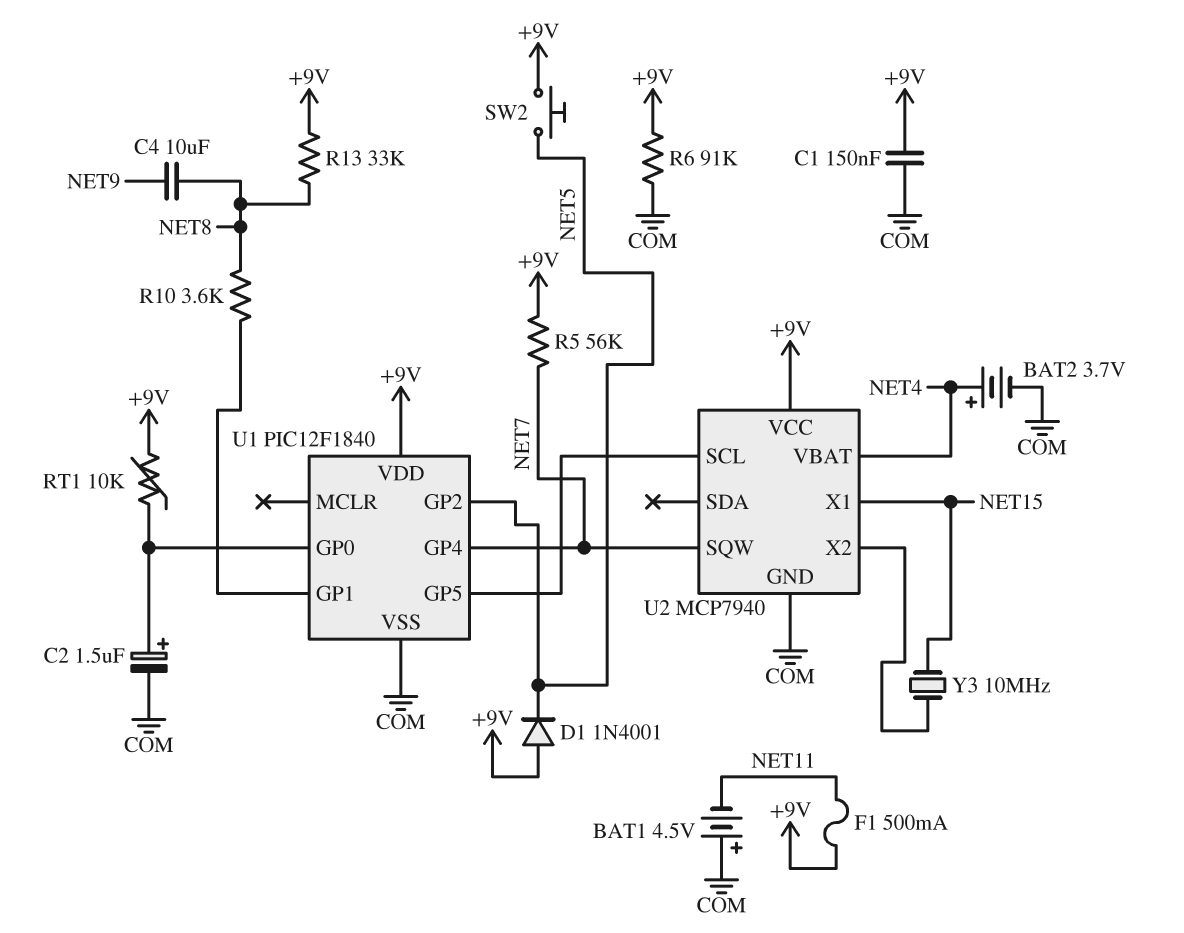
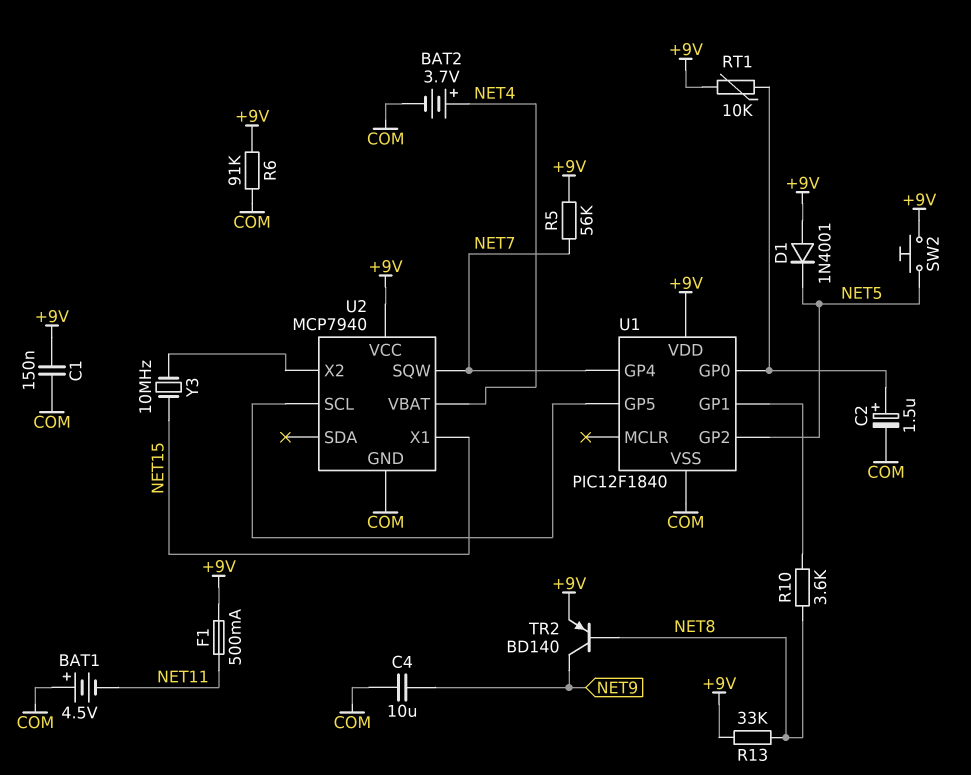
C4: 10uF (NET8, NET9) -> 10uF (COM, NET9)
TR2: none -> PNP BD140 (B NET8, C NET9, E +9V)

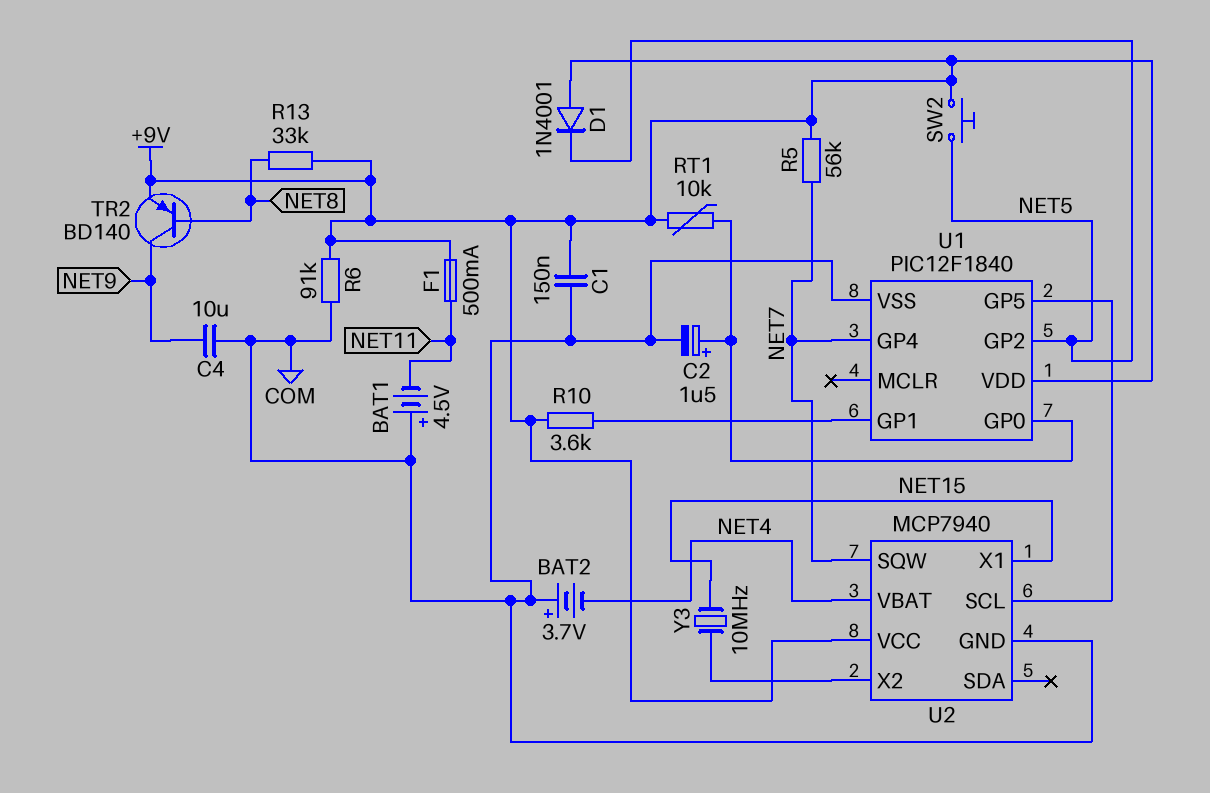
BAT2: 3.7V (plus NET4, minus COM) -> 3.7V (plus COM, minus NET4)
R10: 3.6k (NET8, U1/GP1) -> 3.6k (+9V, U1/GP1)

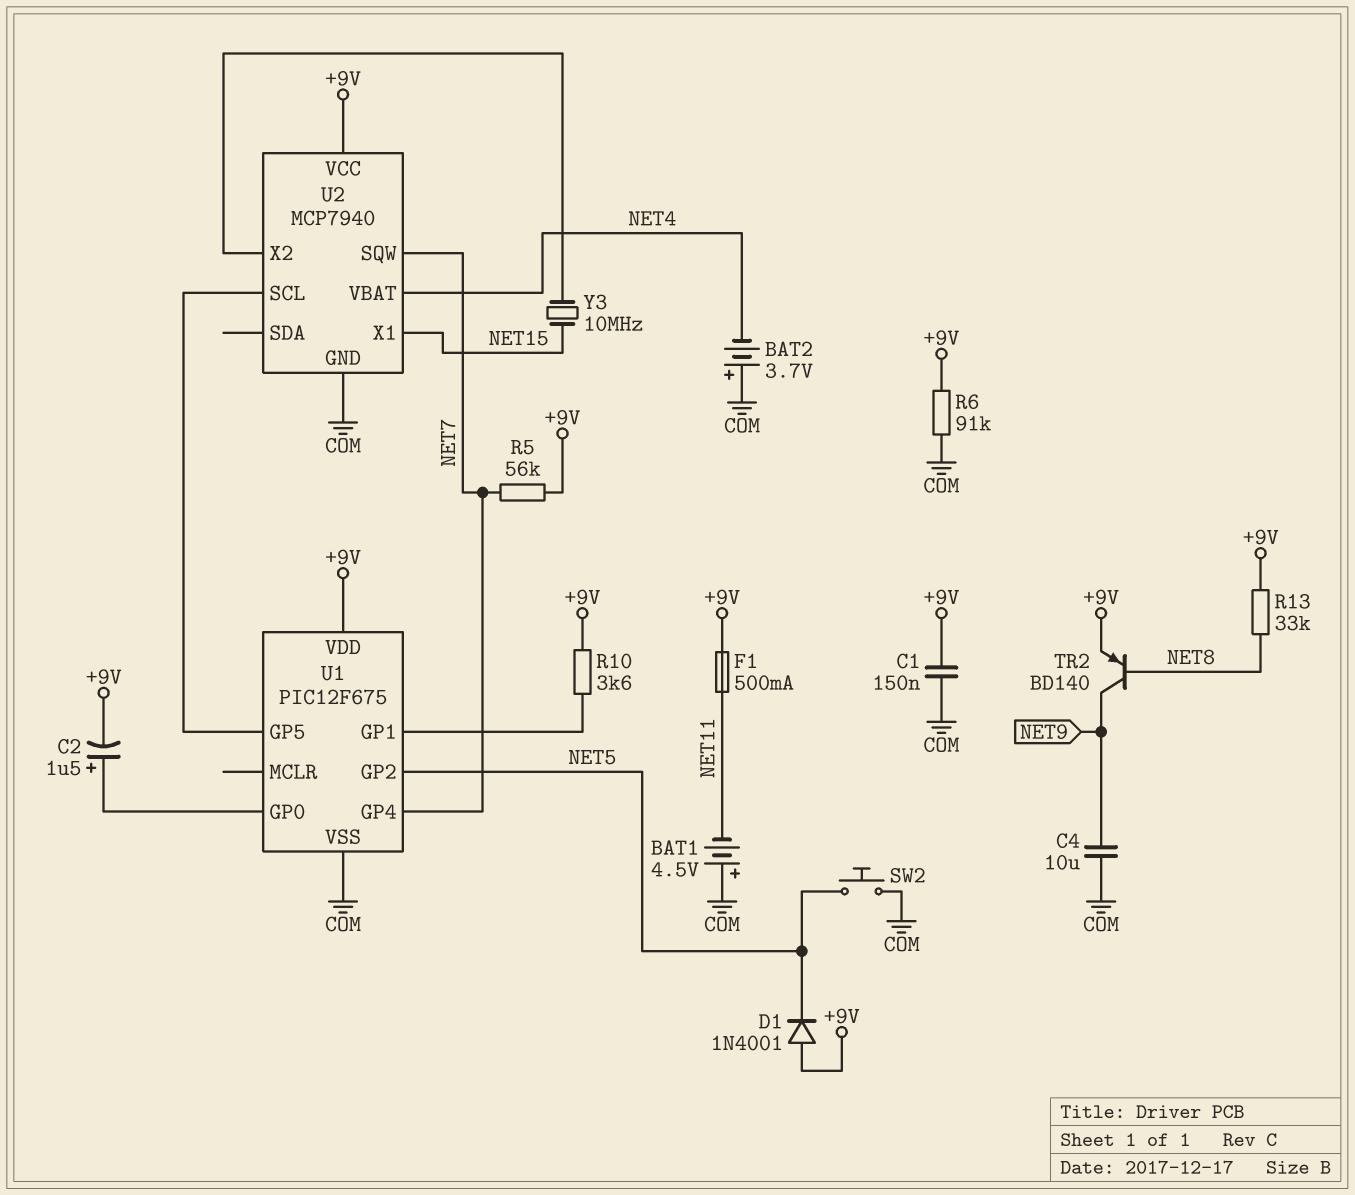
C2: 1.5uF (plus U1/GP0, minus COM) -> 1.5uF (plus U1/GP0, minus +9V)
RT1: 10k (+9V, U1/GP0) -> none
SW2: button (+9V, NET5) -> button (COM, NET5)
U1: PIC12F1840 -> PIC12F675

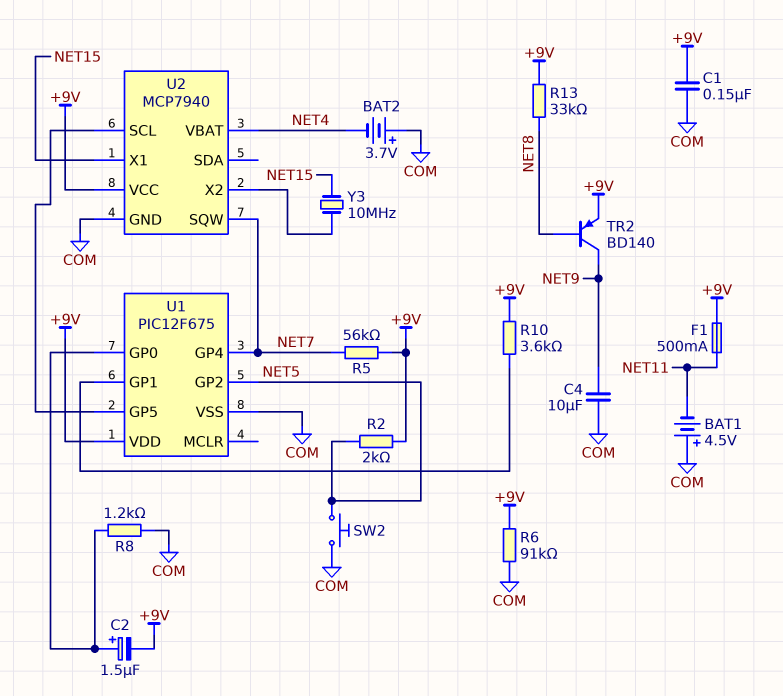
D1: diode 1N4001 (A +9V, K NET5) -> none
R2: none -> 2k (+9V, NET5)
R8: none -> 1.2k (COM, U1/GP0)

